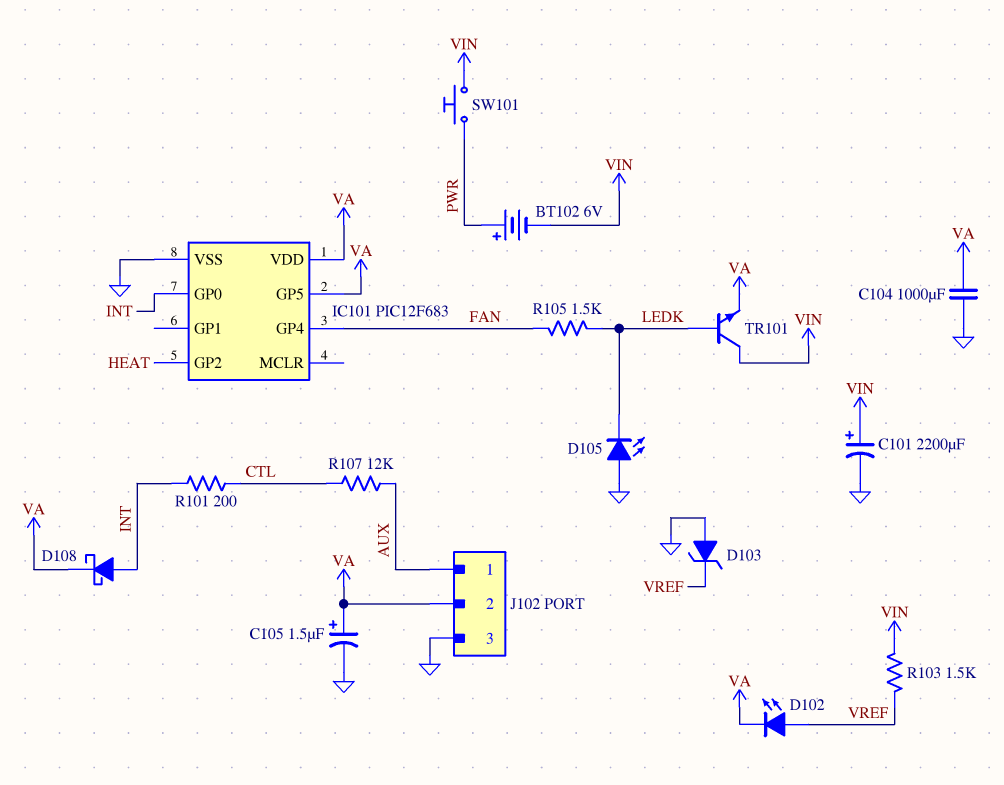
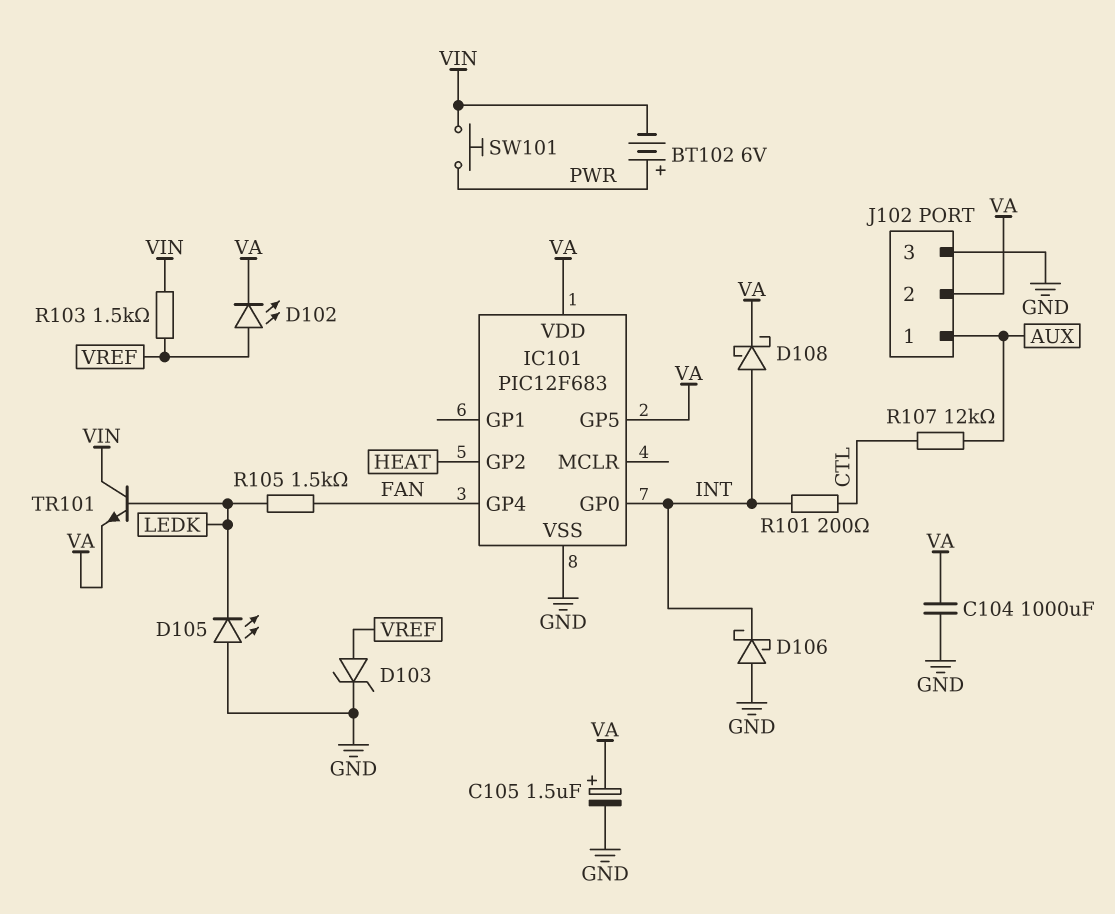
C101: 2200uF (plus VIN, minus GND) -> none
D103: zener (A GND, K VREF) -> zener (A VREF, K GND)
D106: none -> schottky (A GND, K INT)

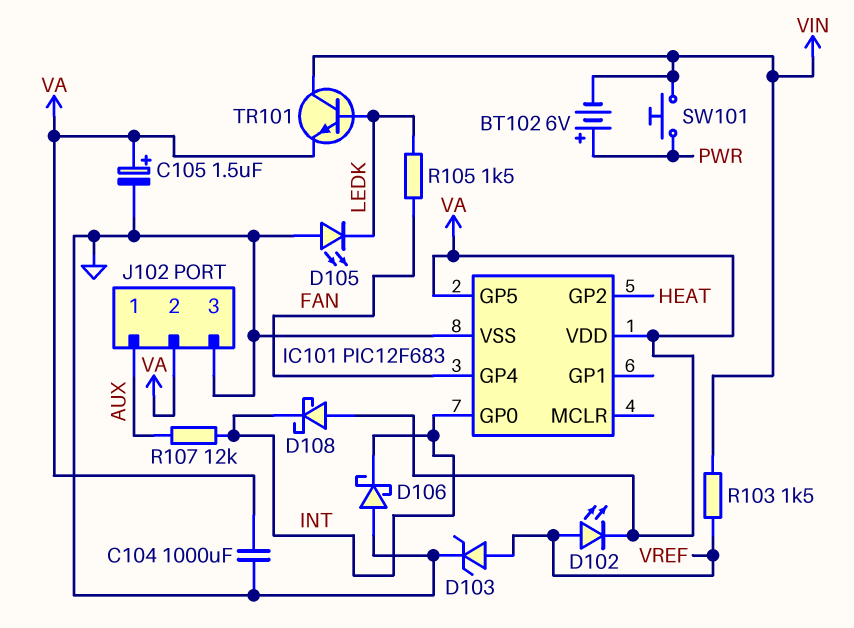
D108: schottky (A INT, K VA) -> schottky (A VA, K INT)
R101: 200 (CTL, INT) -> none
R107: 12k (AUX, CTL) -> 12k (AUX, INT)

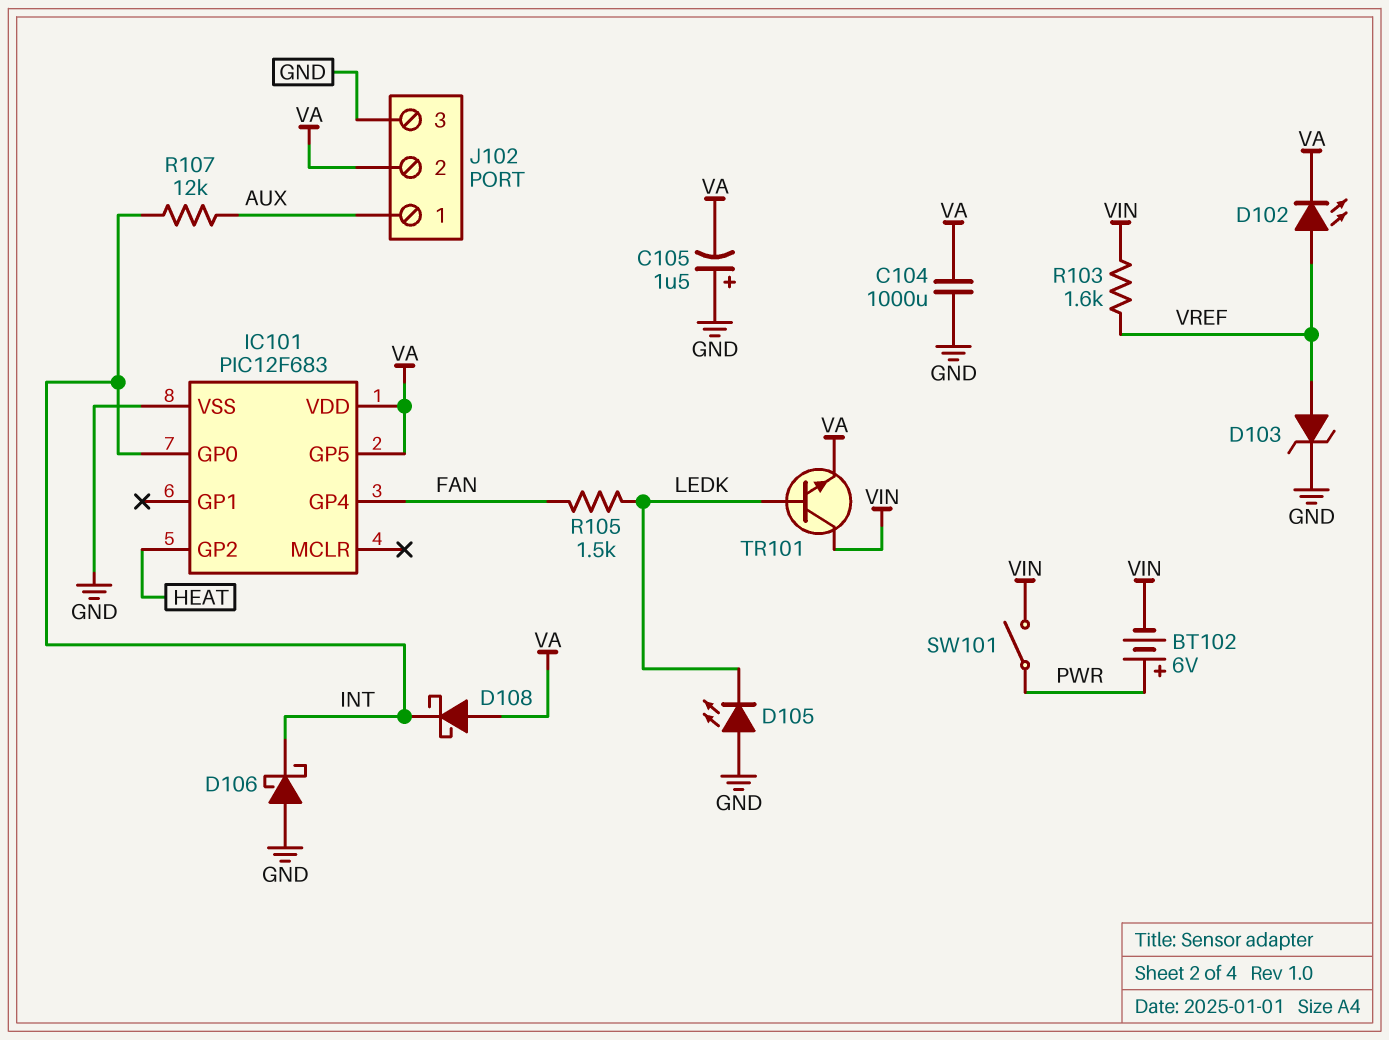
C105: 1.5uF (plus VA, minus GND) -> 1.5uF (plus GND, minus VA)
R103: 1.5k (VIN, VREF) -> 1.6k (VIN, VREF)
SW101: button (PWR, VIN) -> switch (PWR, VIN)

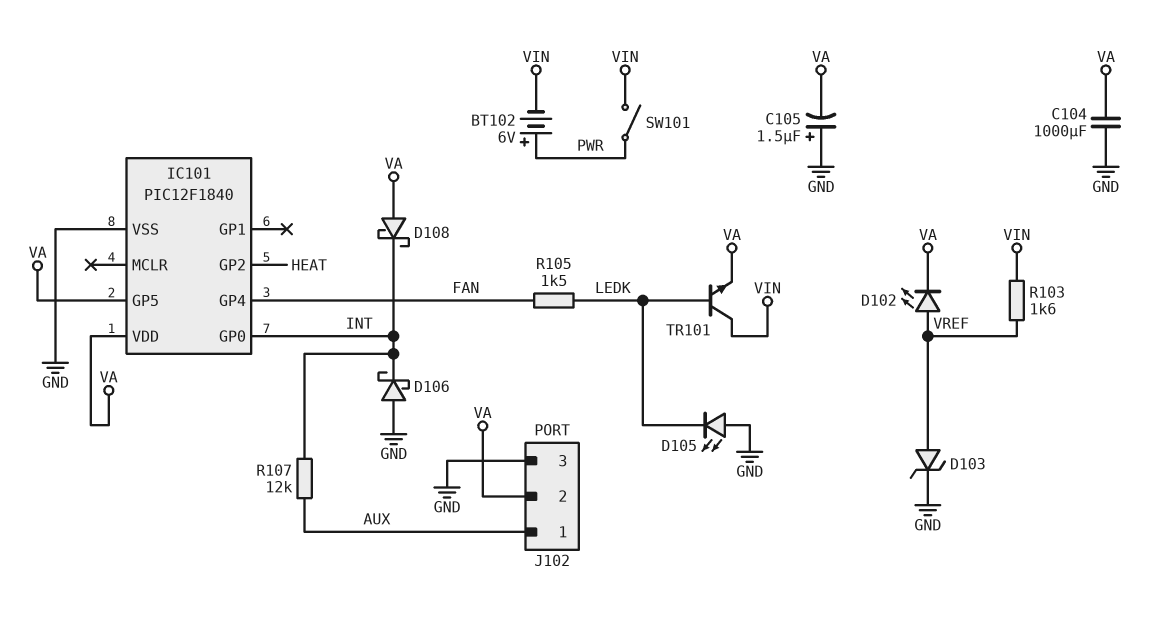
IC101: PIC12F683 -> PIC12F1840

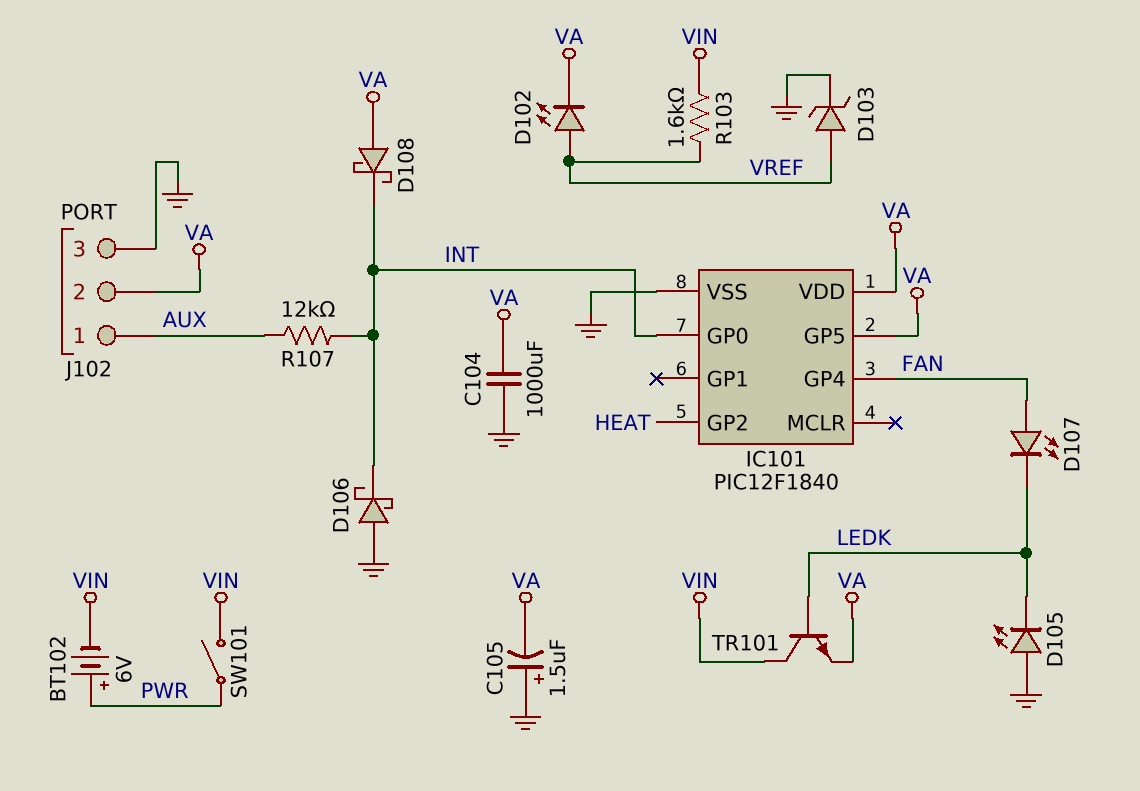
D107: none -> LED (A FAN, K LEDK)
R105: 1.5k (FAN, LEDK) -> none

